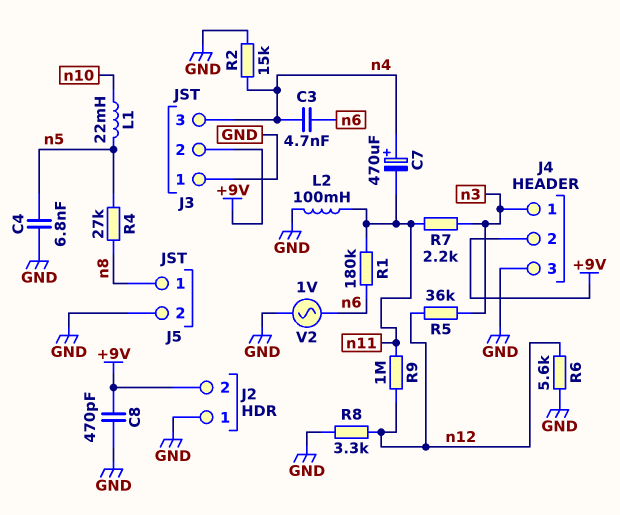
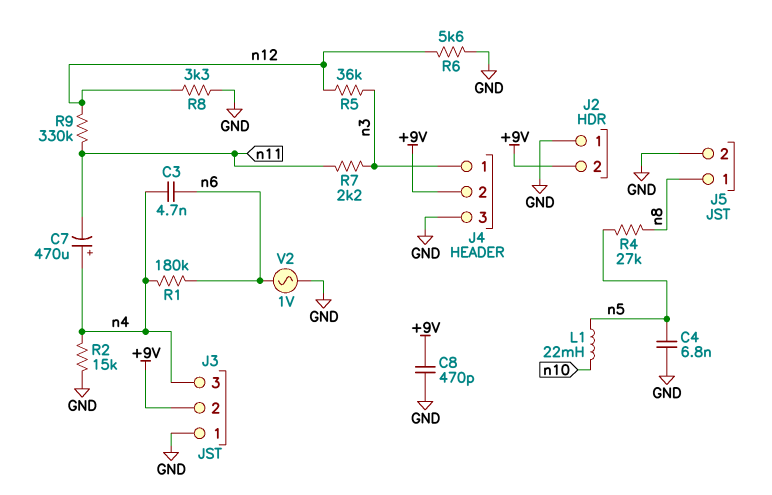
L2: 100mH (GND, n11) -> none
R1: 180k (n6, n11) -> 180k (n4, n6)
R9: 1M (n11, n12) -> 330k (n11, n12)

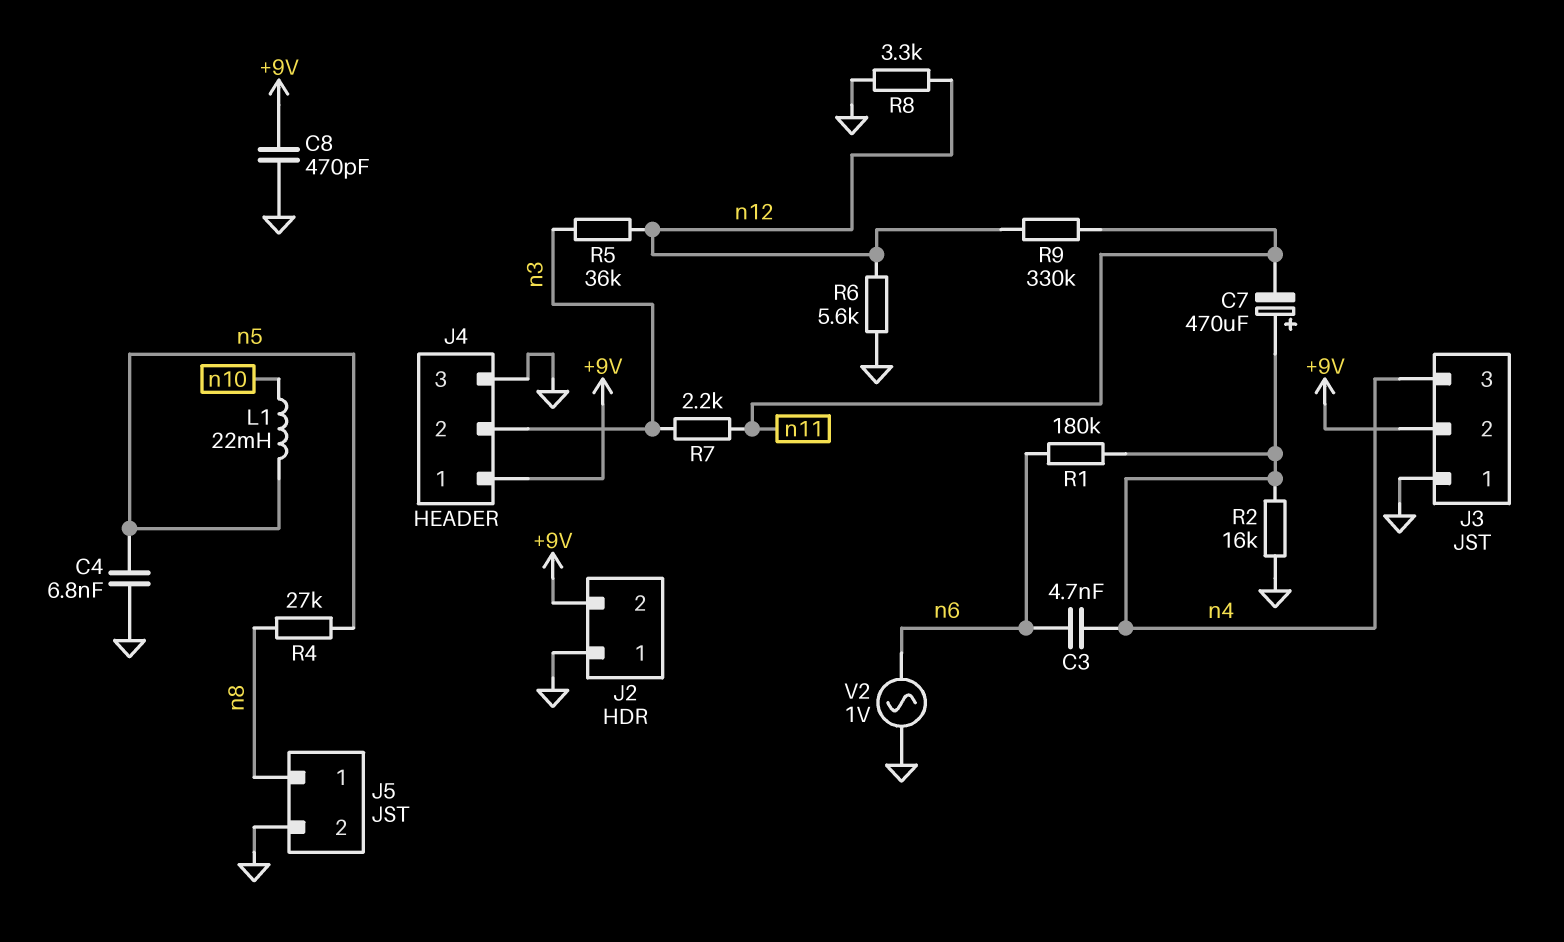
J4 pin 1: n3 -> +9V
J4 pin 2: +9V -> n3
R2: 15k (GND, n4) -> 16k (GND, n4)

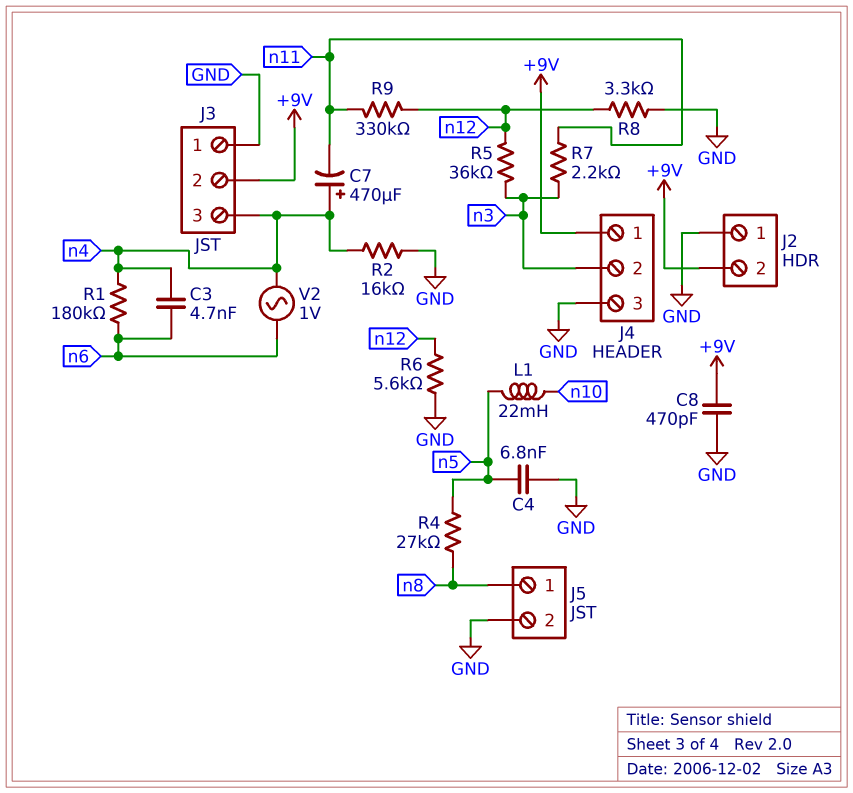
V2: AC 1V (GND, n6) -> AC 1V (n4, n6)

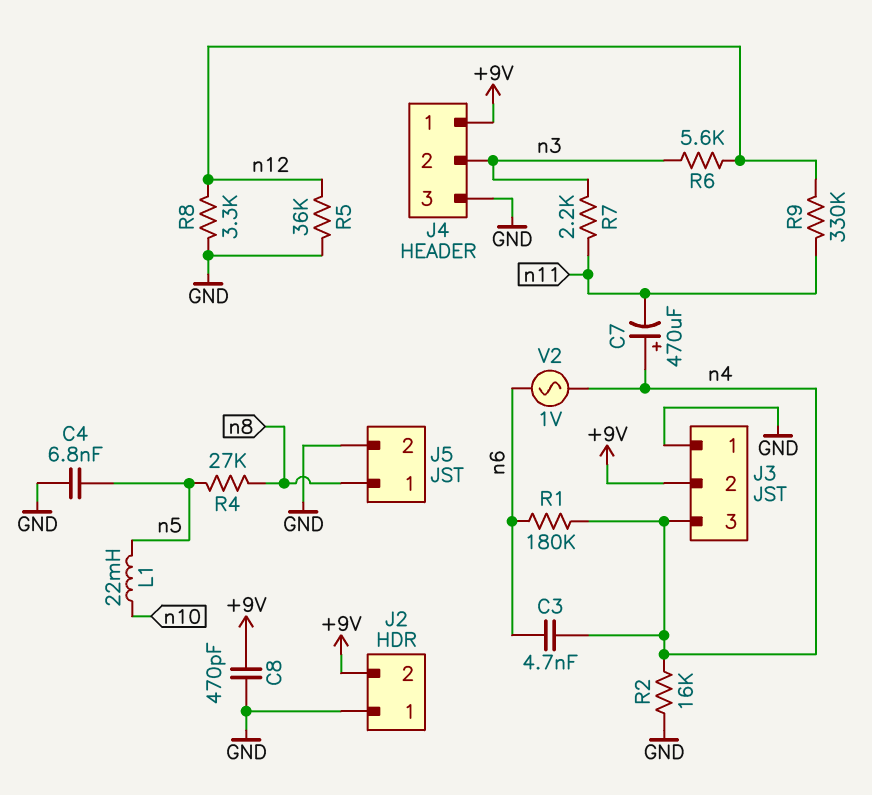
R5: 36k (n3, n12) -> 36k (GND, n12)
R6: 5.6k (GND, n12) -> 5.6k (n3, n12)

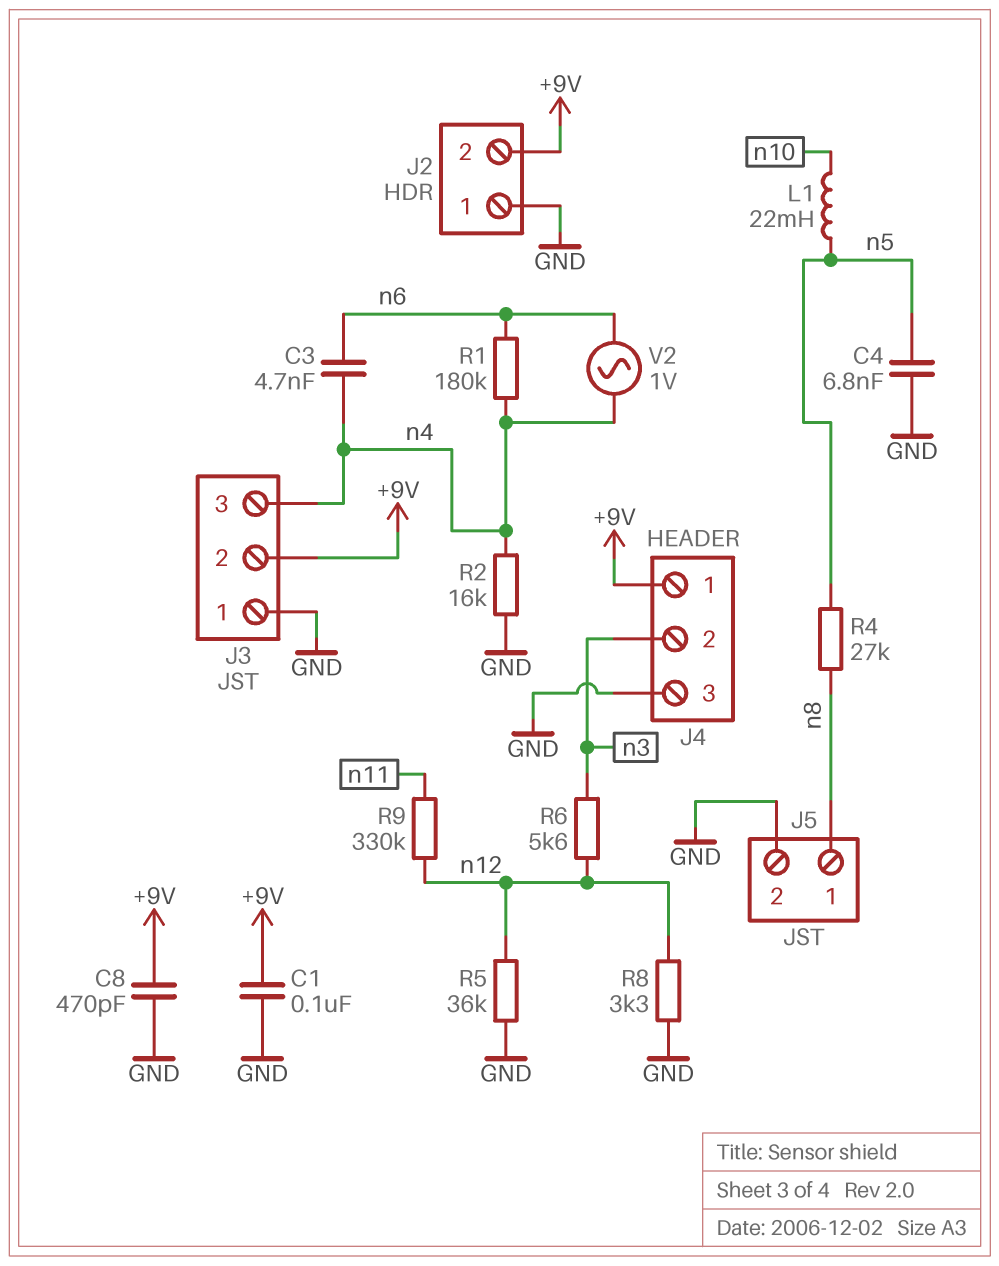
C1: none -> 100nF (+9V, GND)
C7: 470uF (plus n4, minus n11) -> none
R7: 2.2k (n3, n11) -> none

